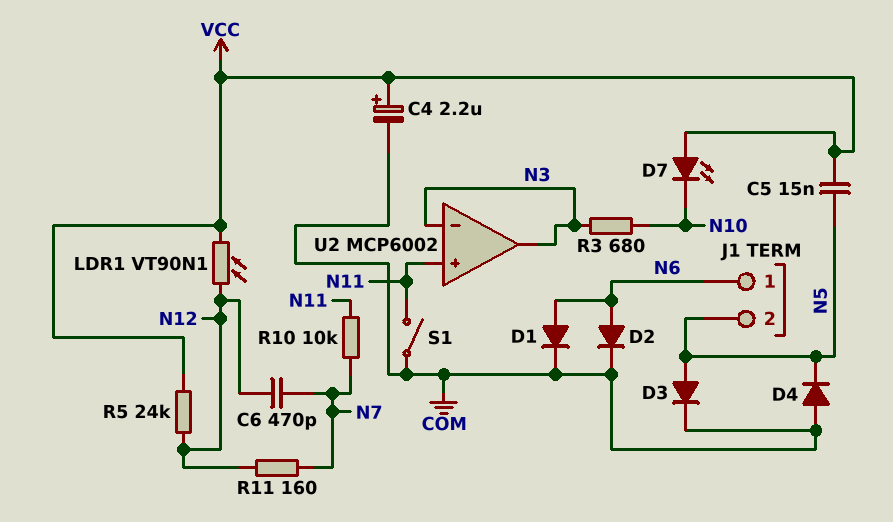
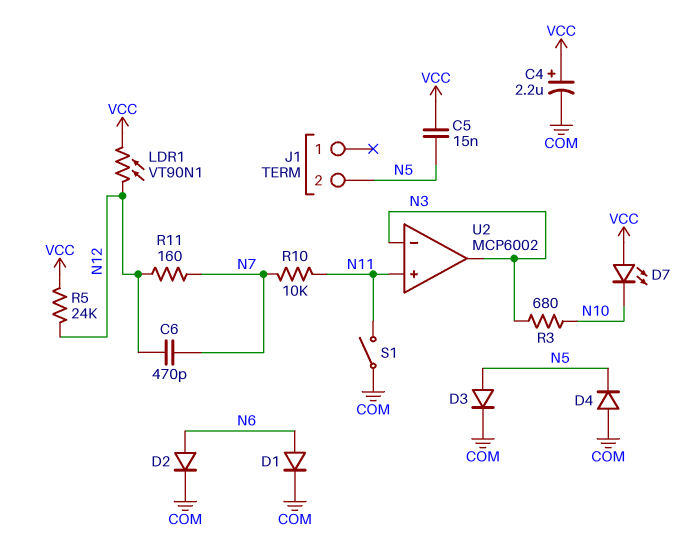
J1 pin 1: N6 -> none

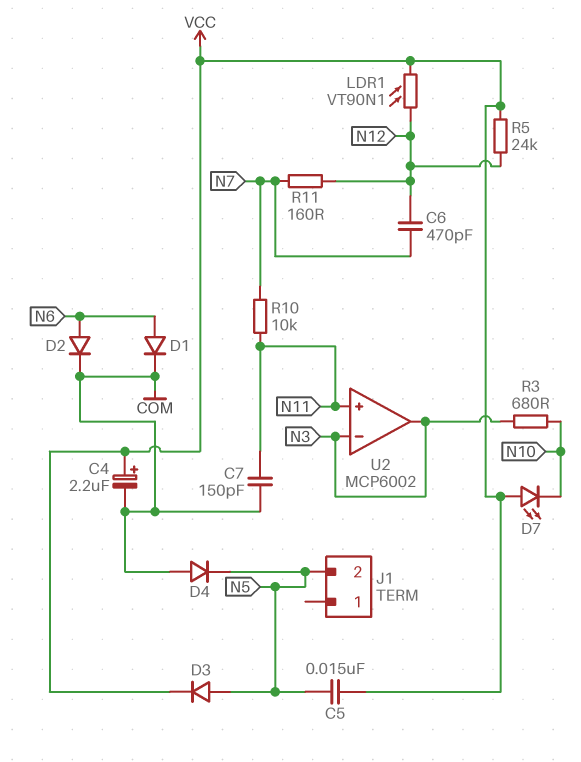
C7: none -> 150pF (COM, N11)
D3: diode (A N5, K COM) -> diode (A N5, K VCC)
S1: switch (COM, N11) -> none

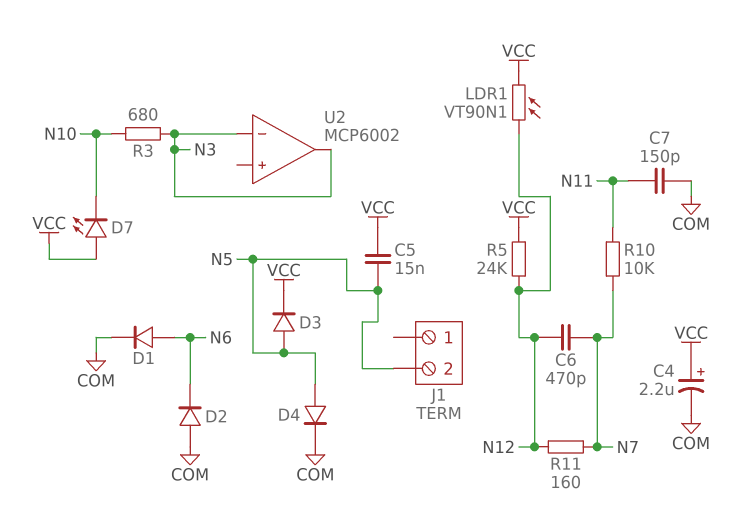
D2: diode (A N6, K COM) -> diode (A COM, K N6)
D4: diode (A COM, K N5) -> diode (A N5, K COM)
U2 pin in+: N11 -> none

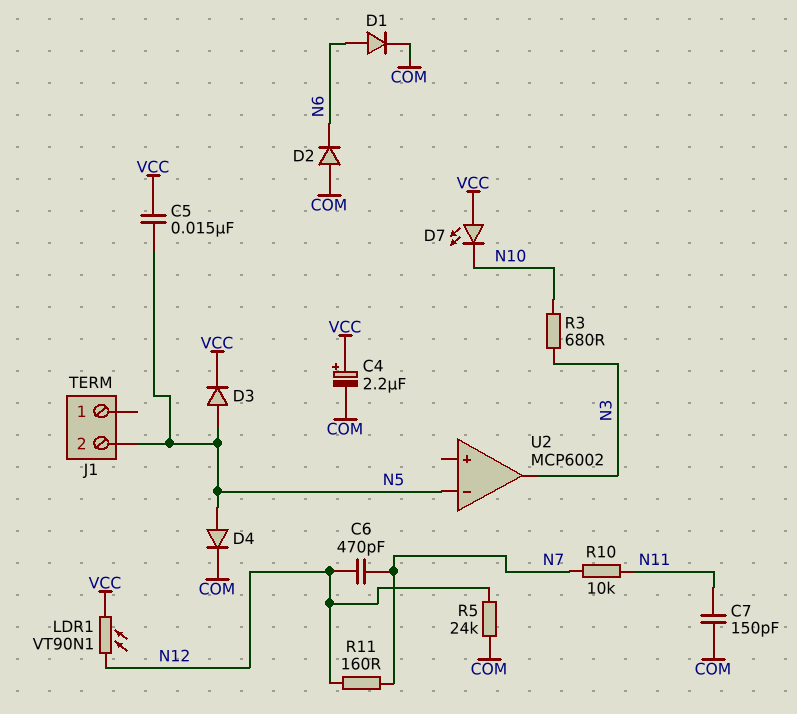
R5: 24k (N12, VCC) -> 24k (COM, N12)
U2 pin in-: N3 -> N5

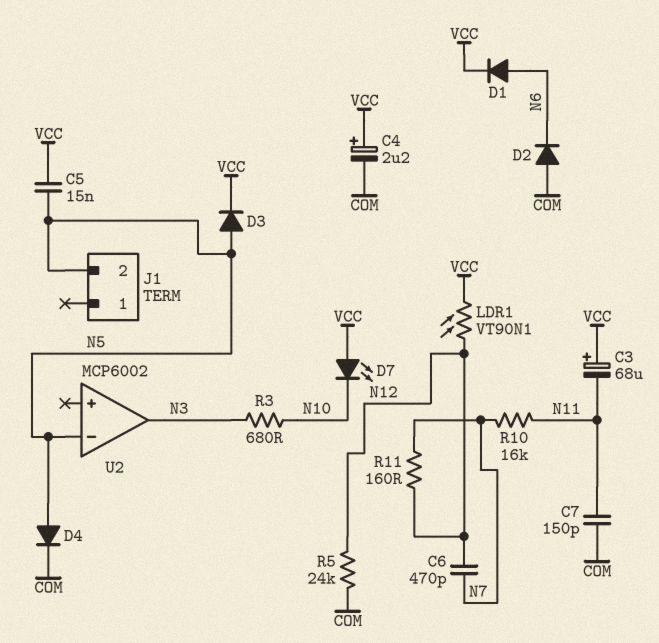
C3: none -> 68uF (plus VCC, minus N11)
D1: diode (A N6, K COM) -> diode (A N6, K VCC)
R10: 10k (N7, N11) -> 16k (N7, N11)

